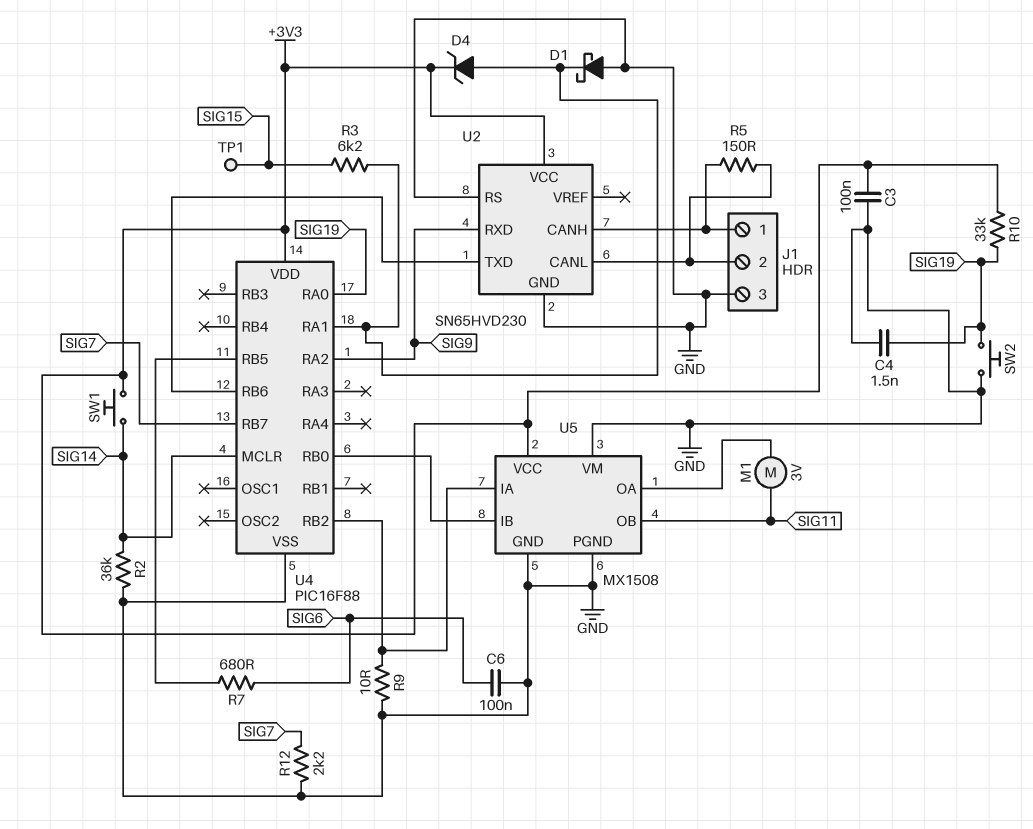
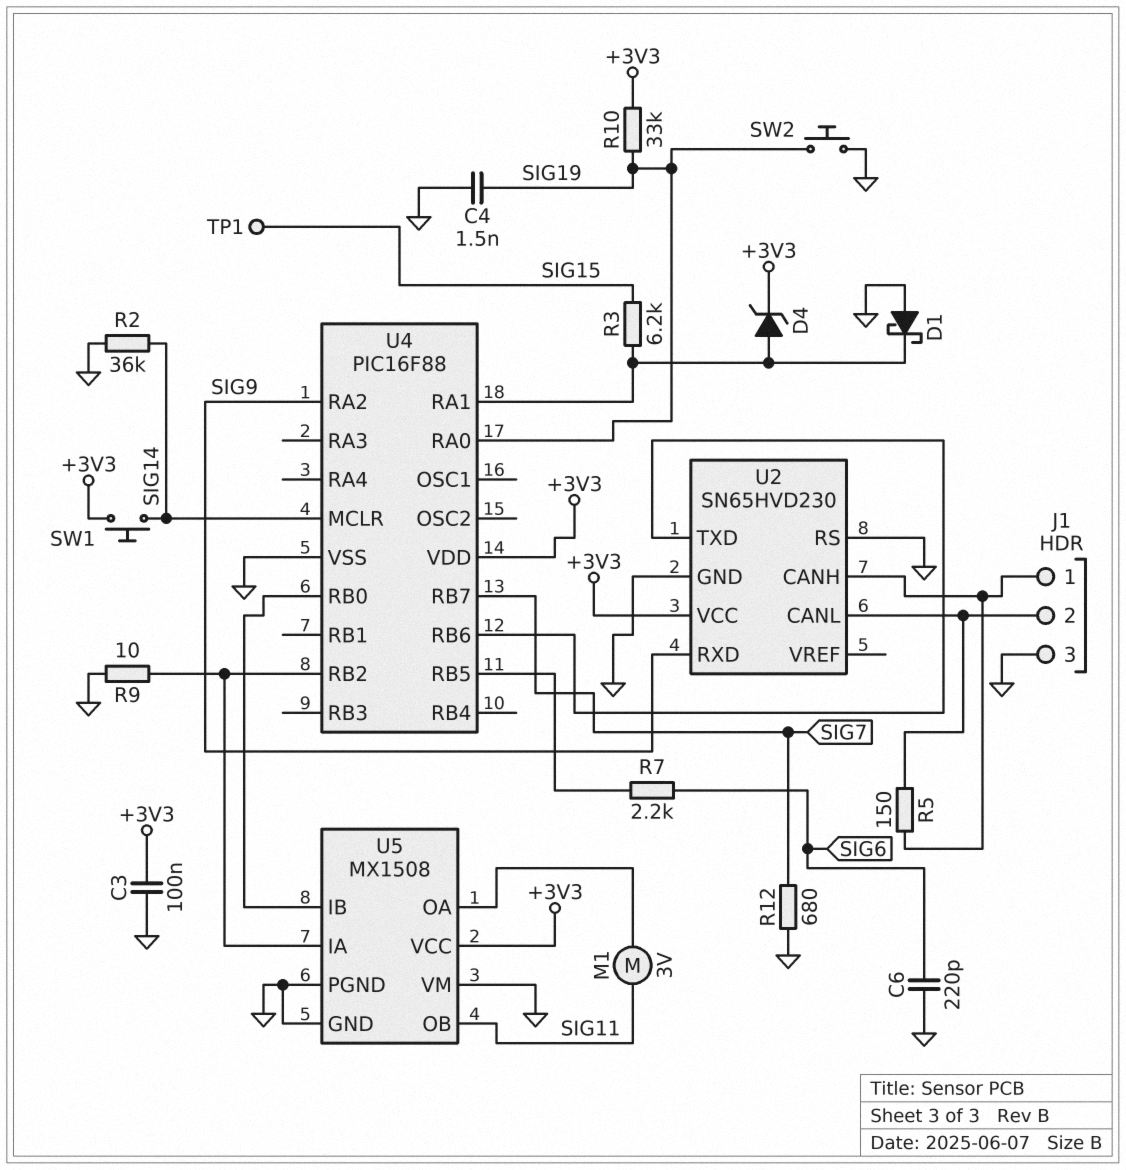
C6: 100nF (GND, SIG6) -> 220pF (GND, SIG6)
R7: 680 (SIG6, U4/RB5) -> 2.2k (SIG6, U4/RB5)
R12: 2.2k (GND, SIG7) -> 680 (GND, SIG7)

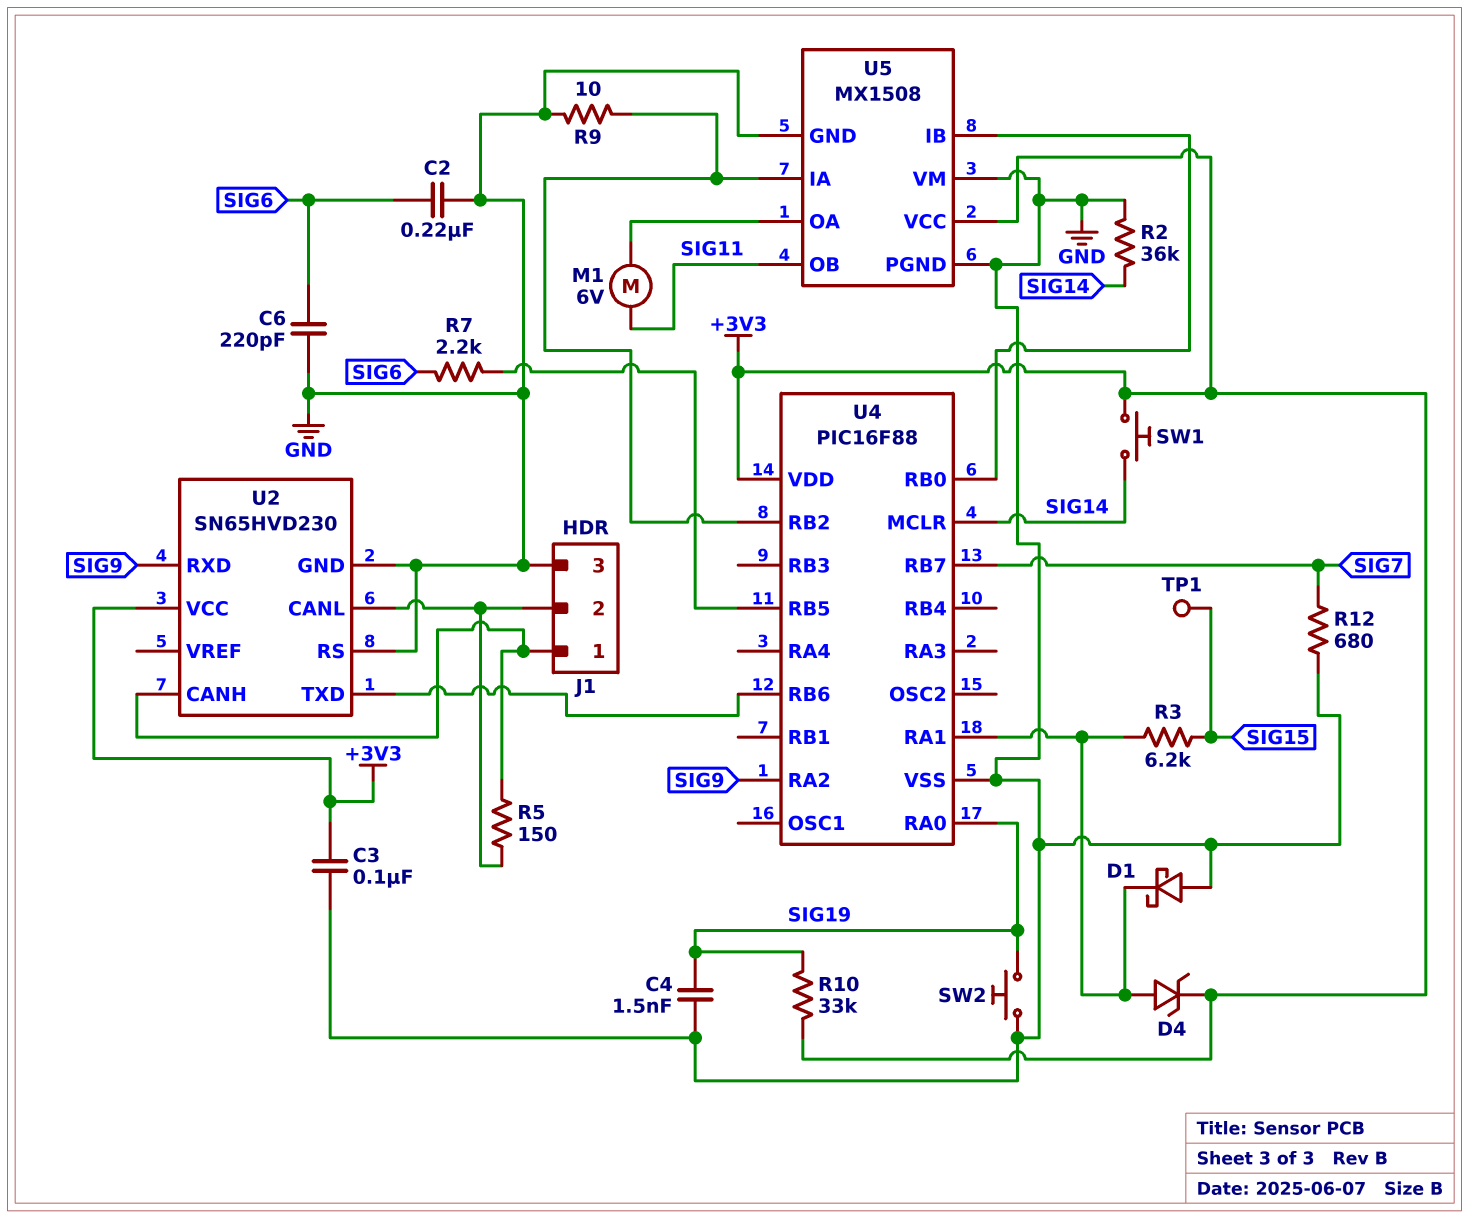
C2: none -> 220nF (GND, SIG6)
M1: motor 3V (SIG11, U5/OA) -> motor 6V (SIG11, U5/OA)

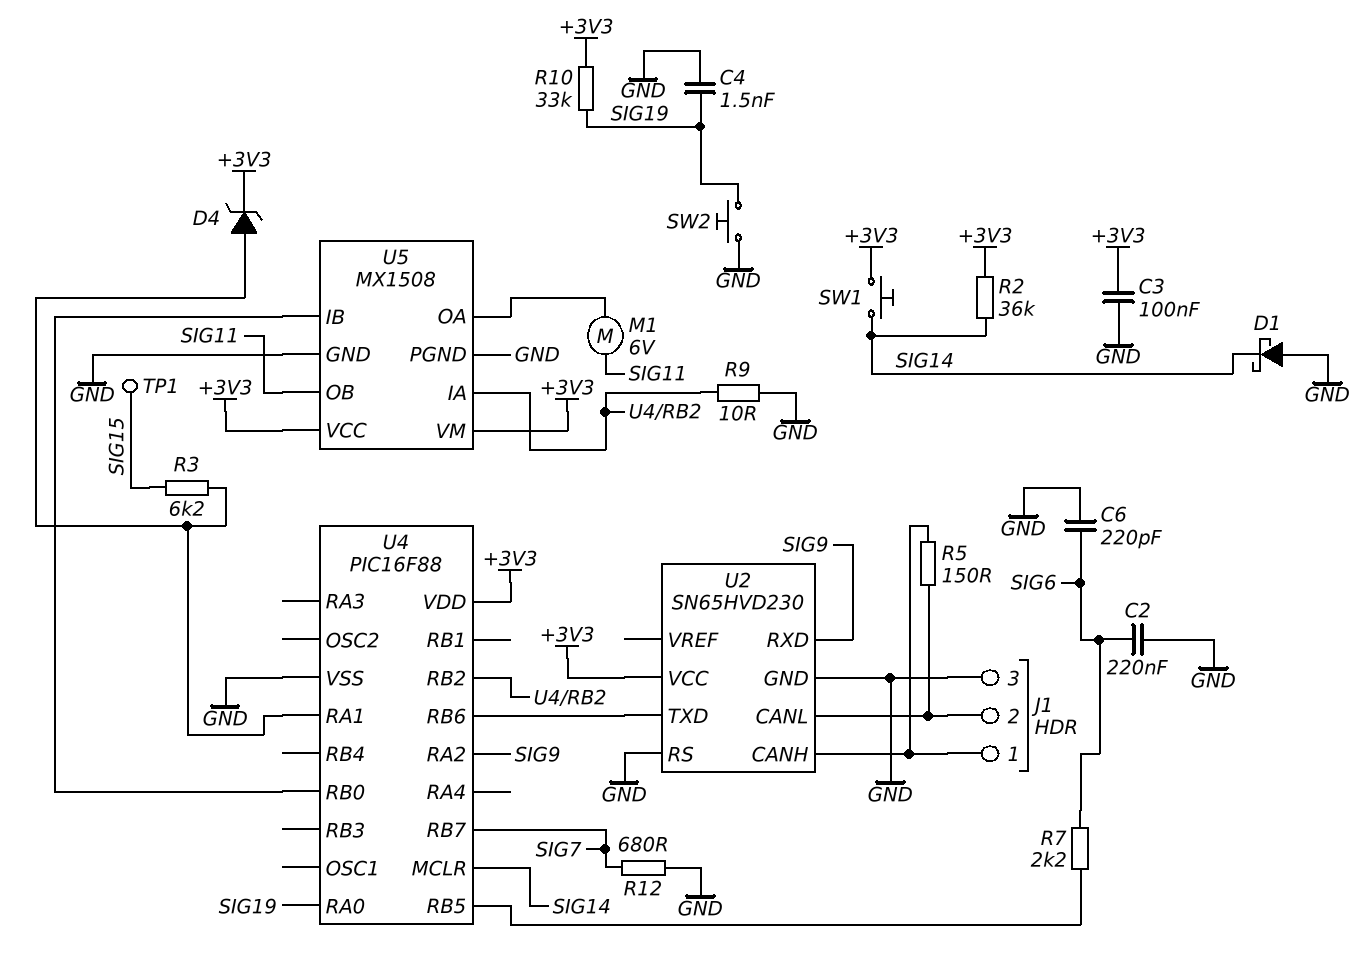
D1: schottky (A GND, K U4/RA1) -> schottky (A GND, K SIG14)
R2: 36k (GND, SIG14) -> 36k (+3V3, SIG14)
U5 pin VM: GND -> +3V3

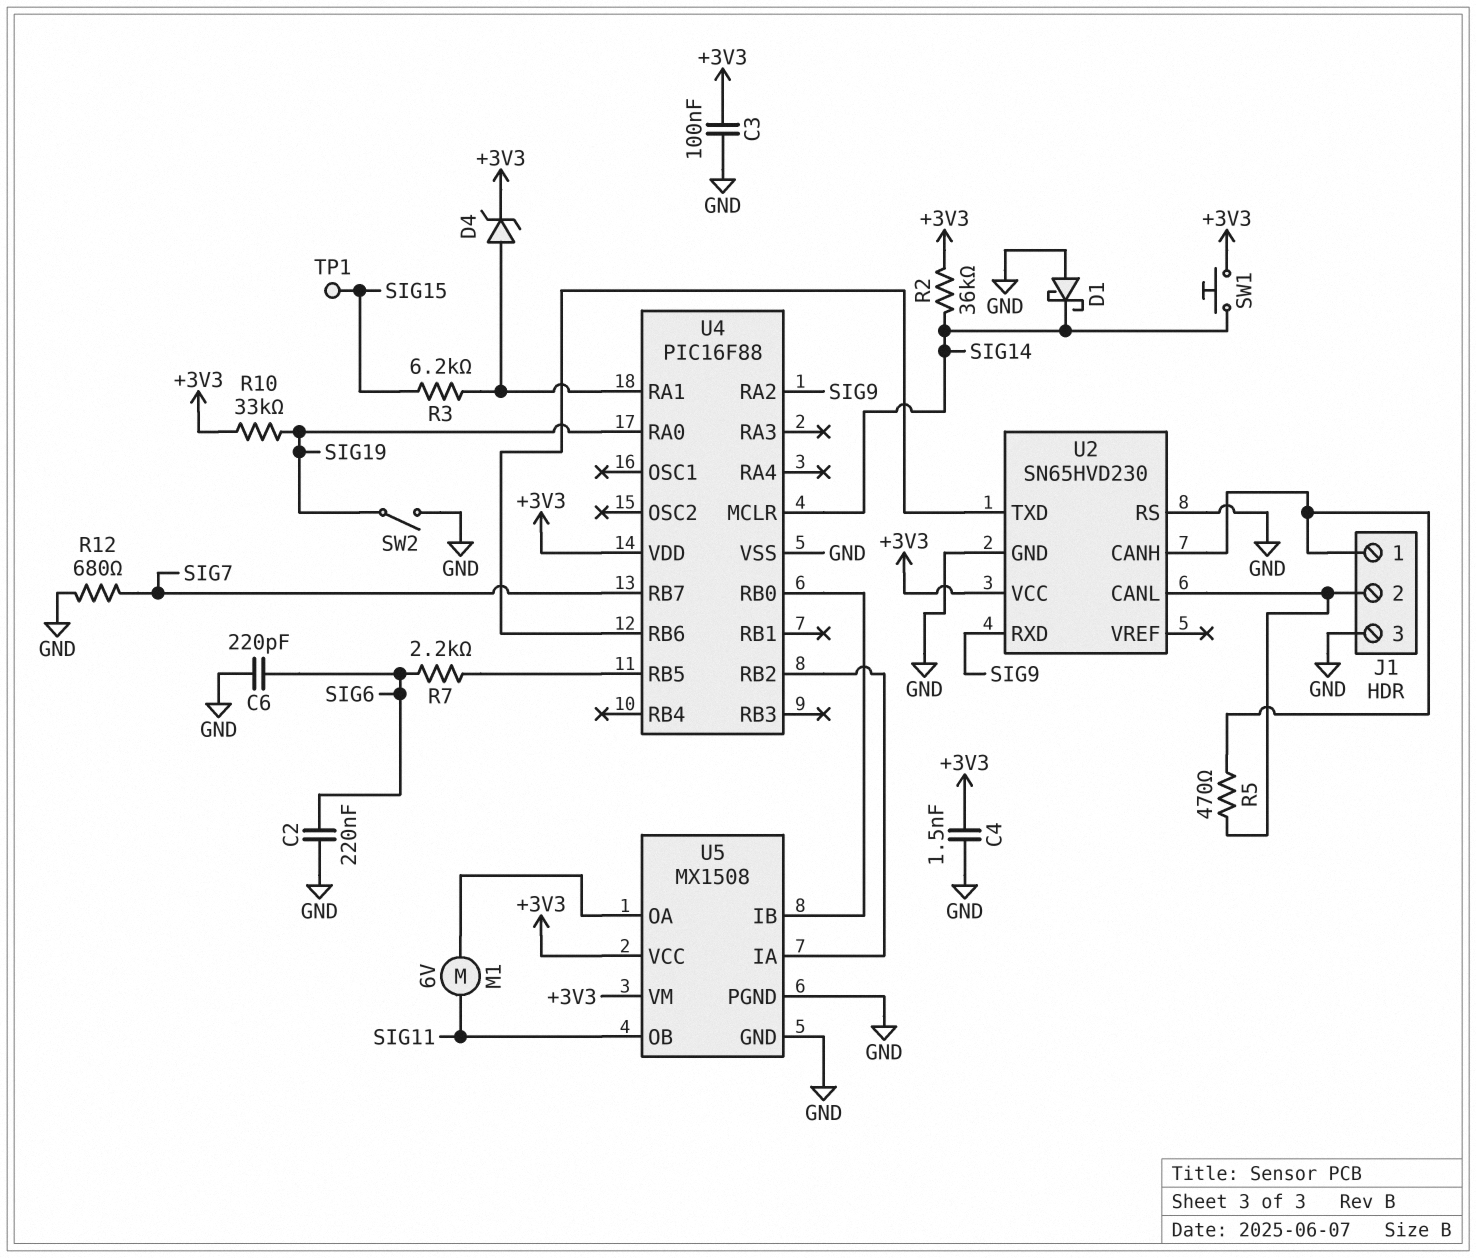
C4: 1.5nF (GND, SIG19) -> 1.5nF (+3V3, GND)
R5: 150 (J1/1, J1/2) -> 470 (J1/1, J1/2)
R9: 10 (GND, U4/RB2) -> none
SW2: button (GND, SIG19) -> switch (GND, SIG19)

